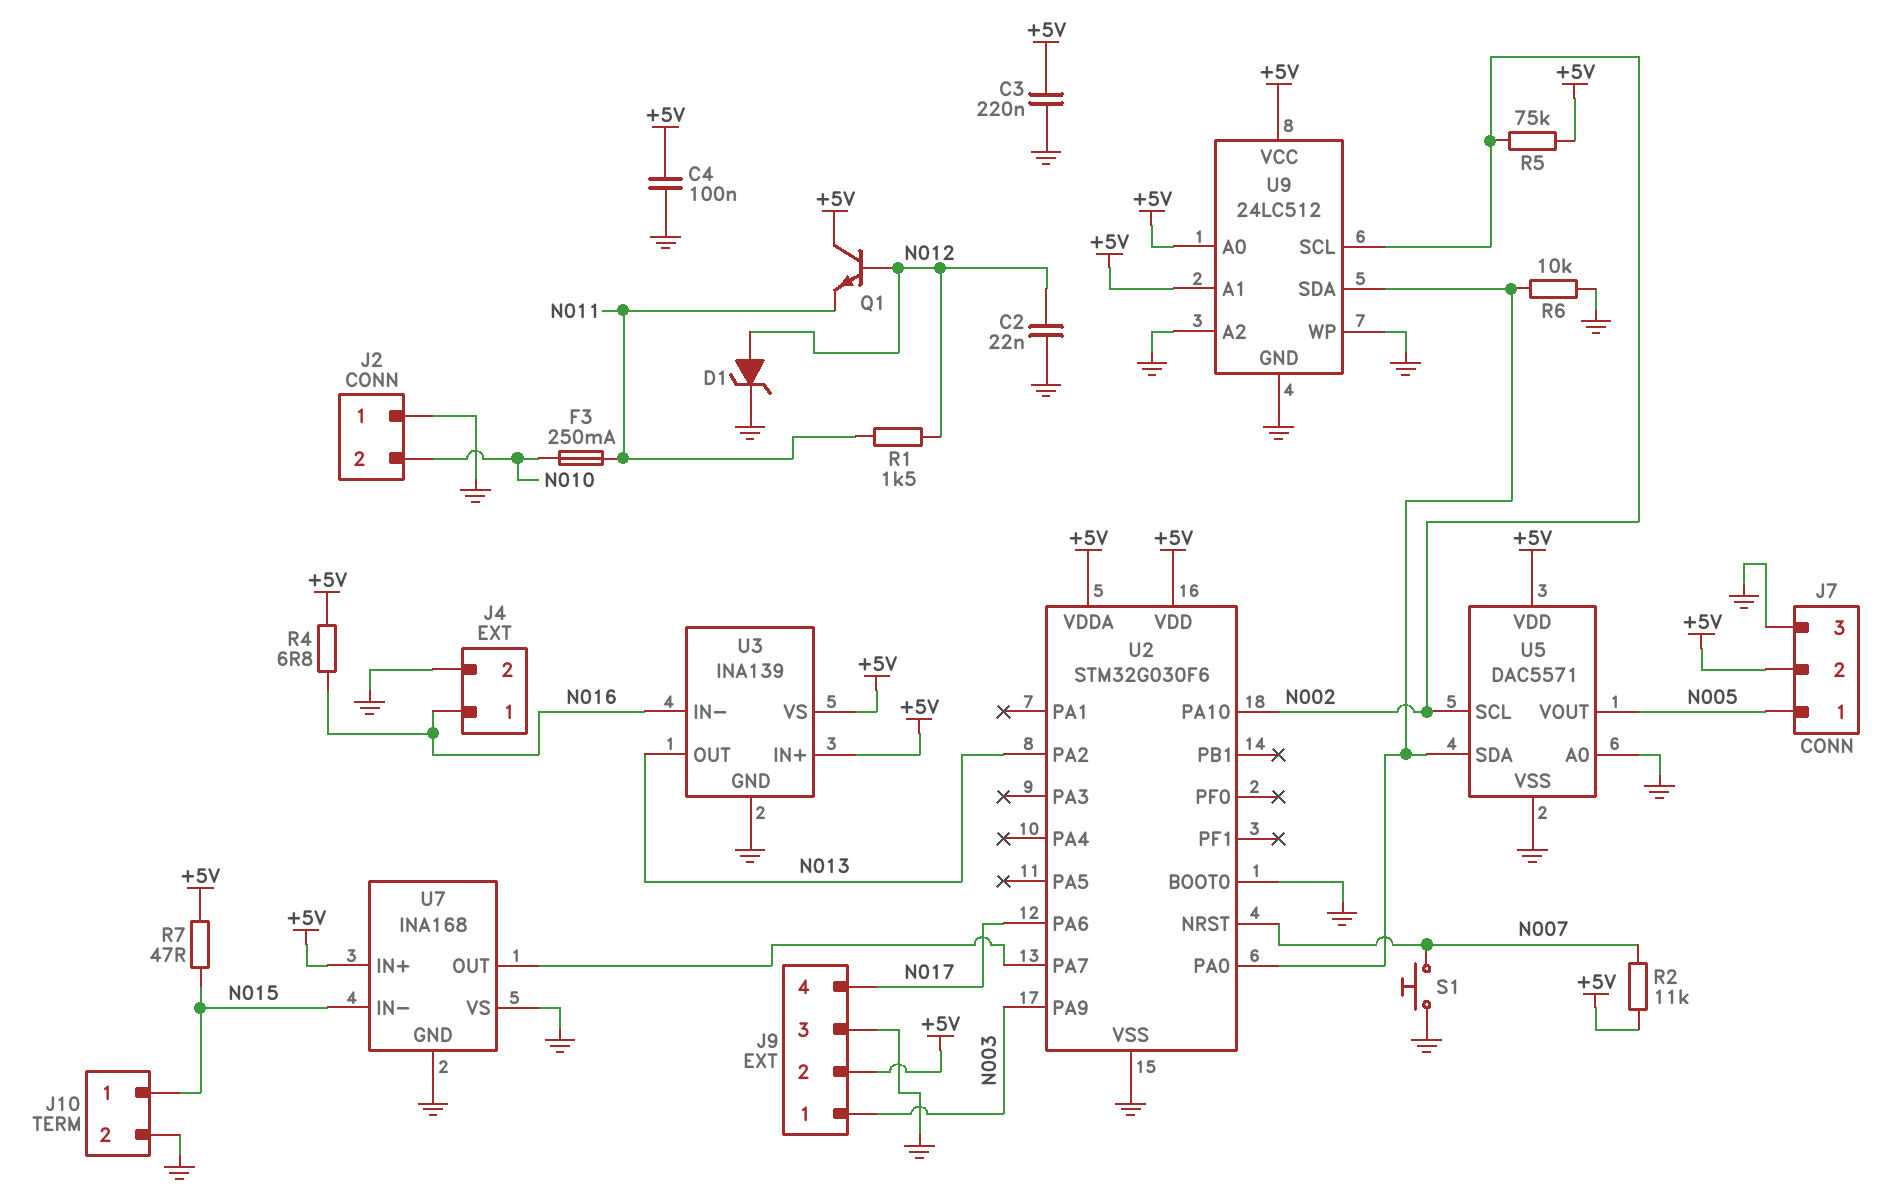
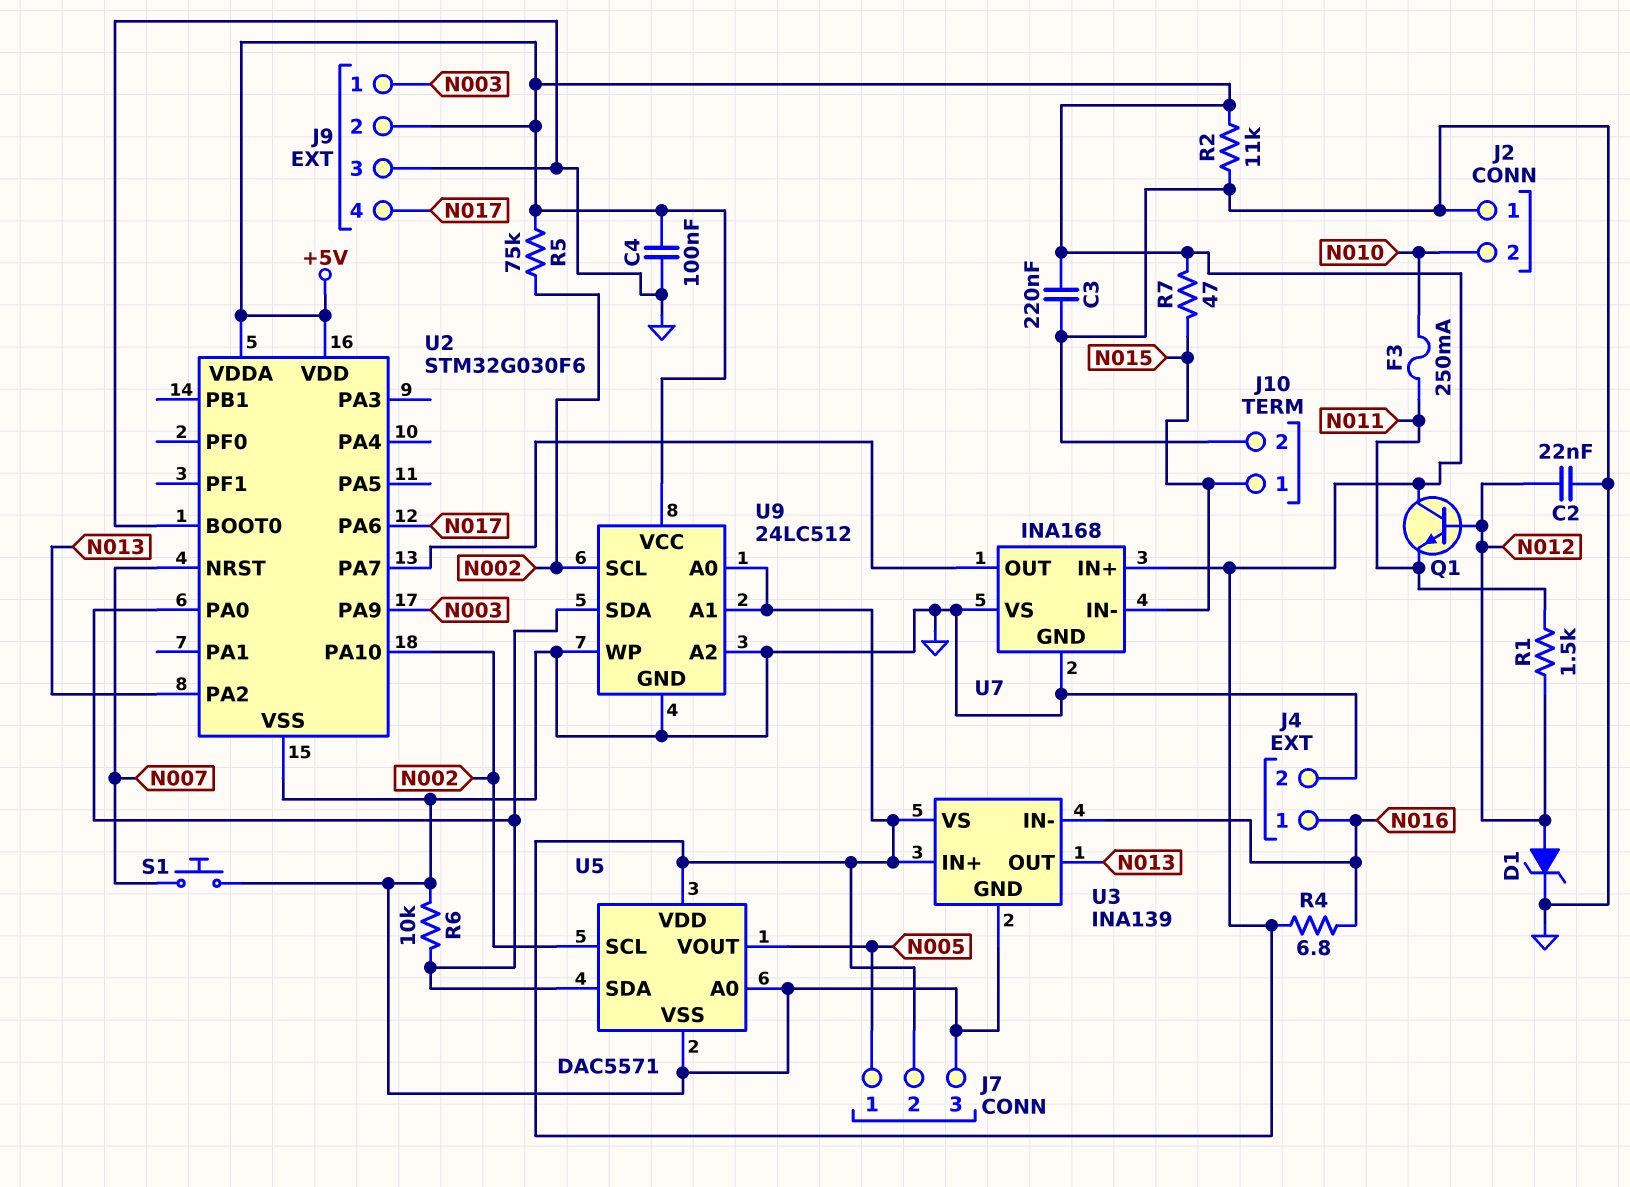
R2: 11k (+5V, N007) -> 11k (+5V, GND)

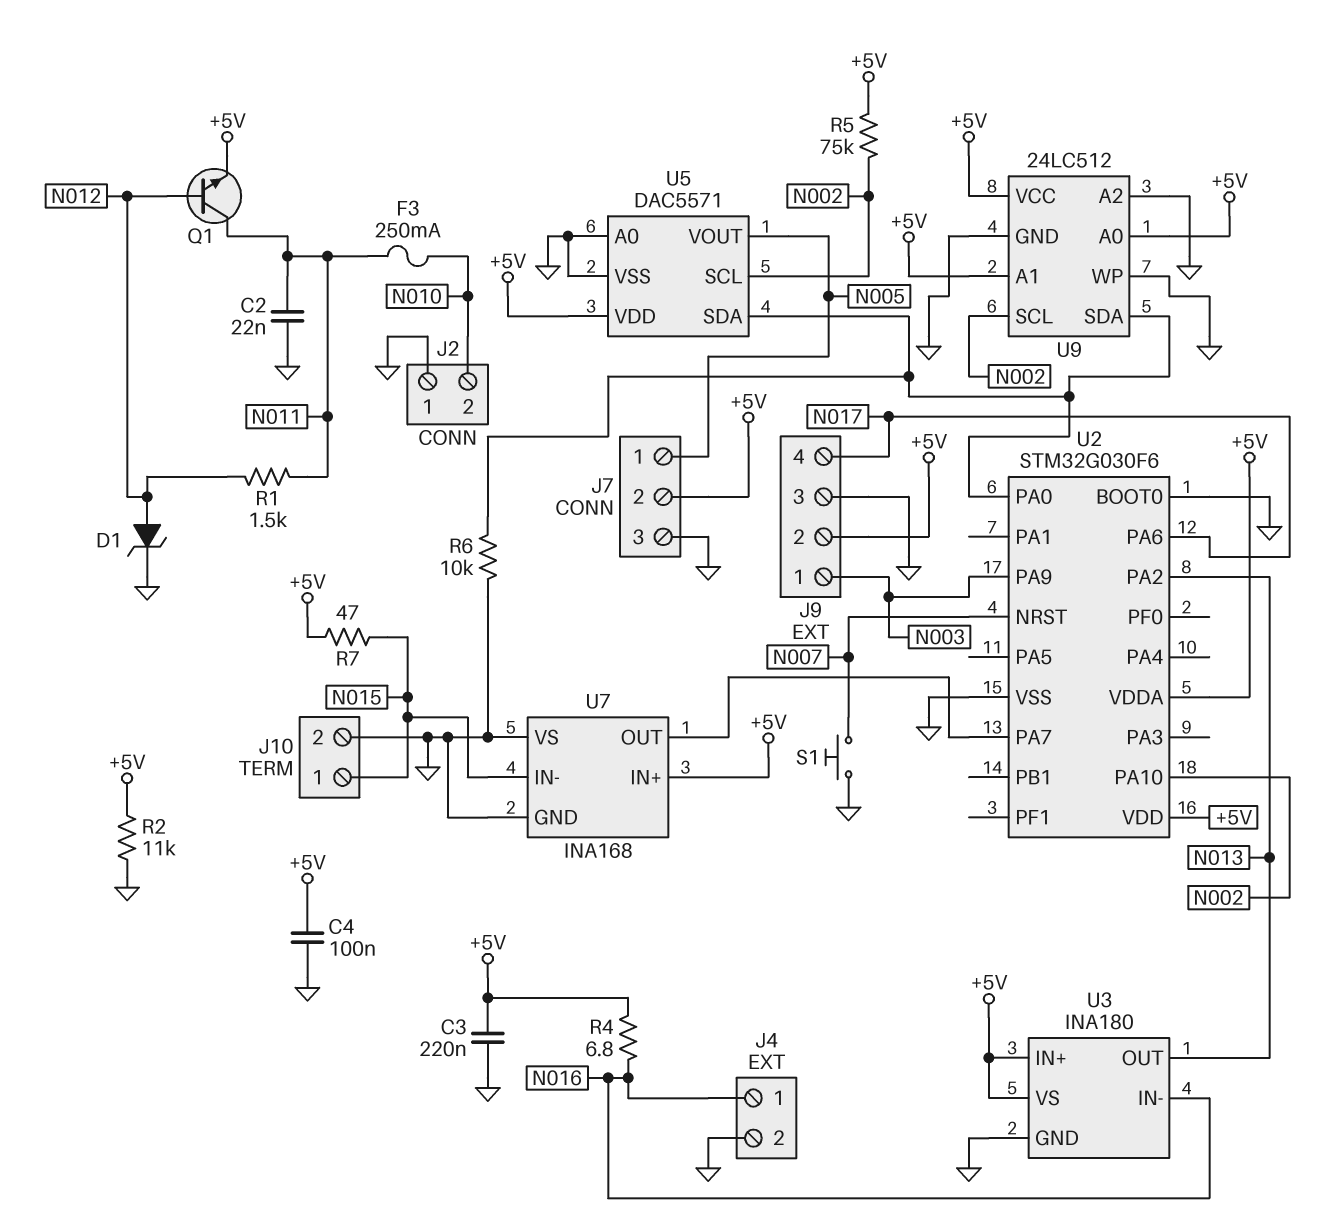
C2: 22nF (GND, N012) -> 22nF (GND, N011)
Q1: NPN (B N012, C +5V, E N011) -> NPN (B N012, C N011, E +5V)
U3: INA139 -> INA180

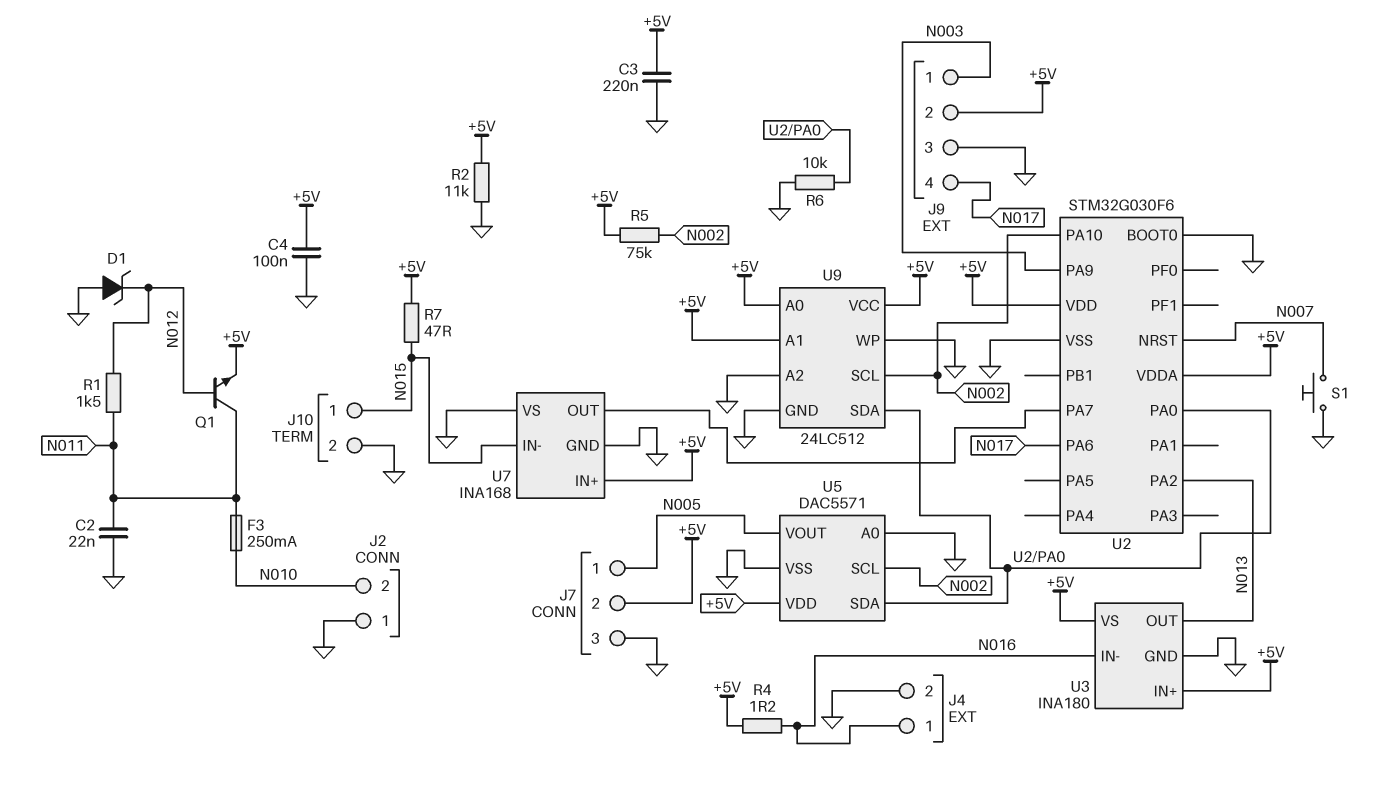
D1: zener (A N012, K GND) -> zener (A GND, K N012)
R4: 6.8 (+5V, N016) -> 1.2 (+5V, N016)

